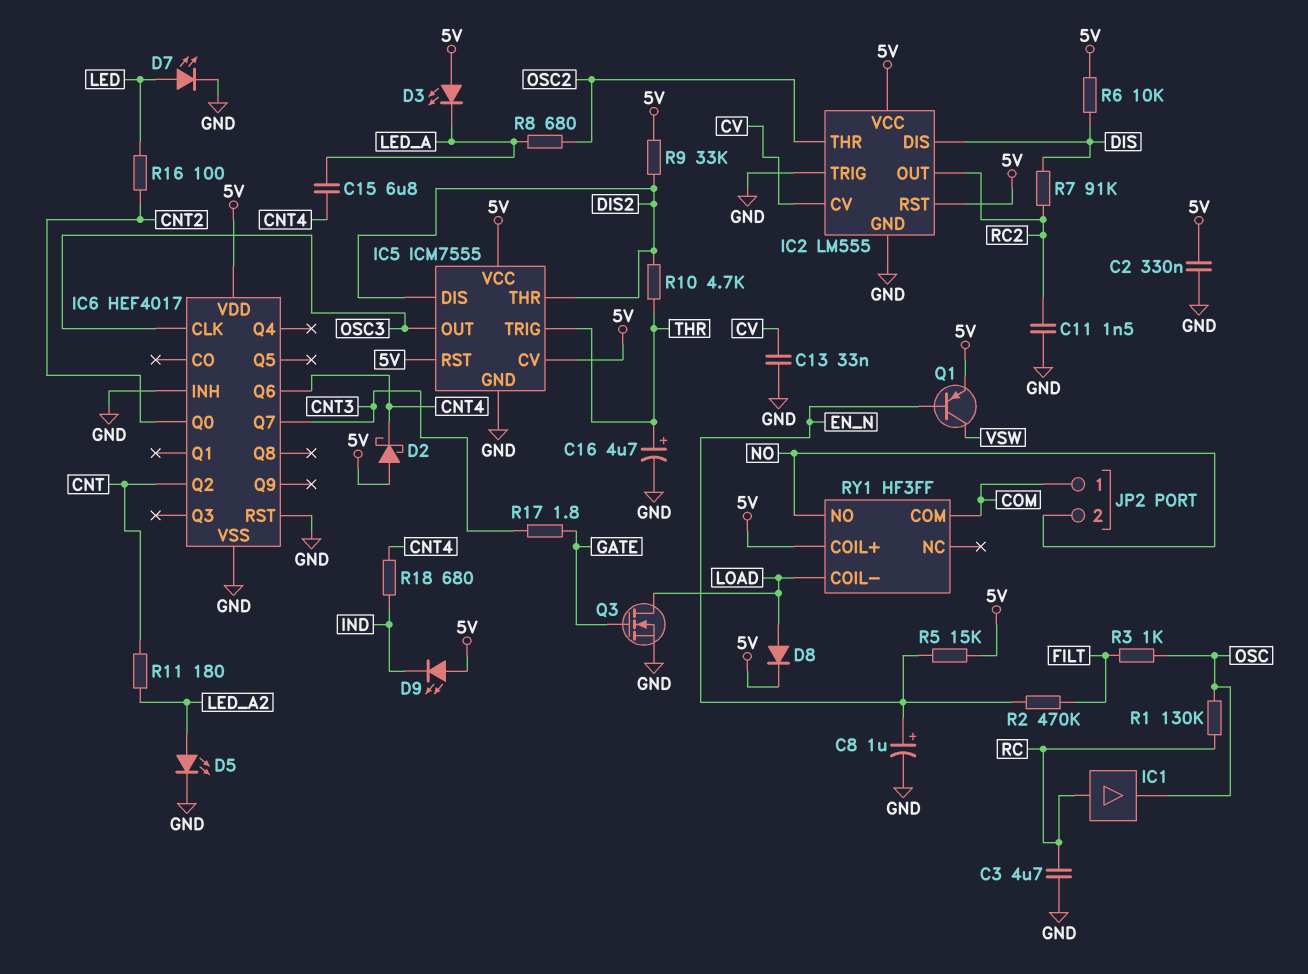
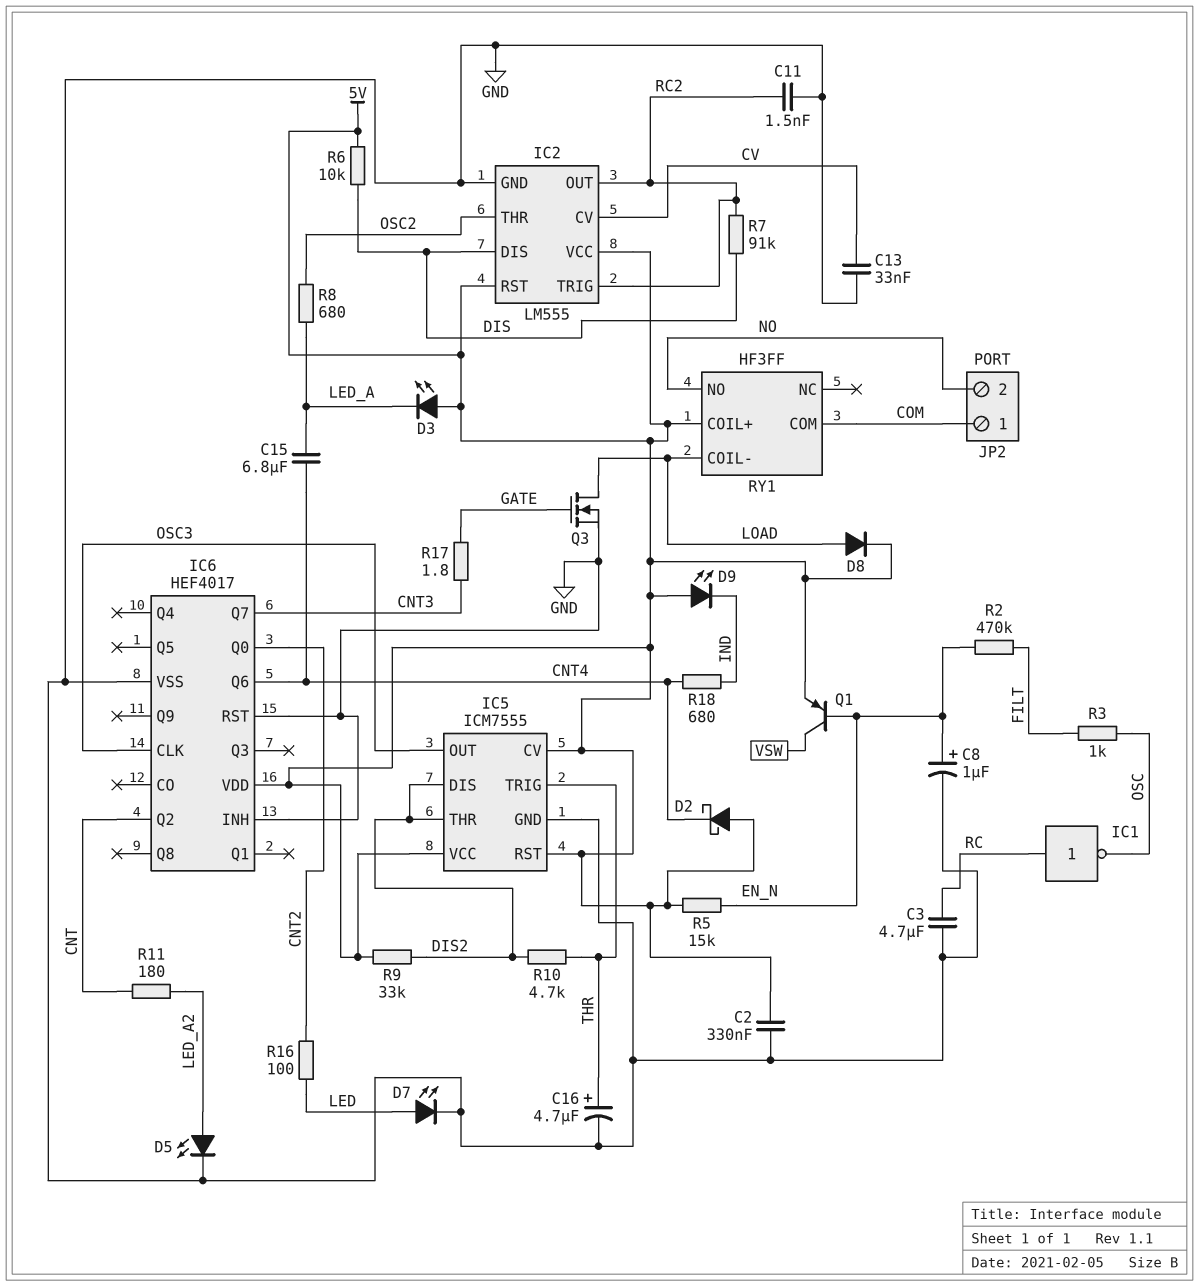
IC1: buffer (in RC, out OSC) -> NOT (in RC, out OSC)
IC2 pin TRIG: GND -> RC2
R1: 130k (OSC, RC) -> none

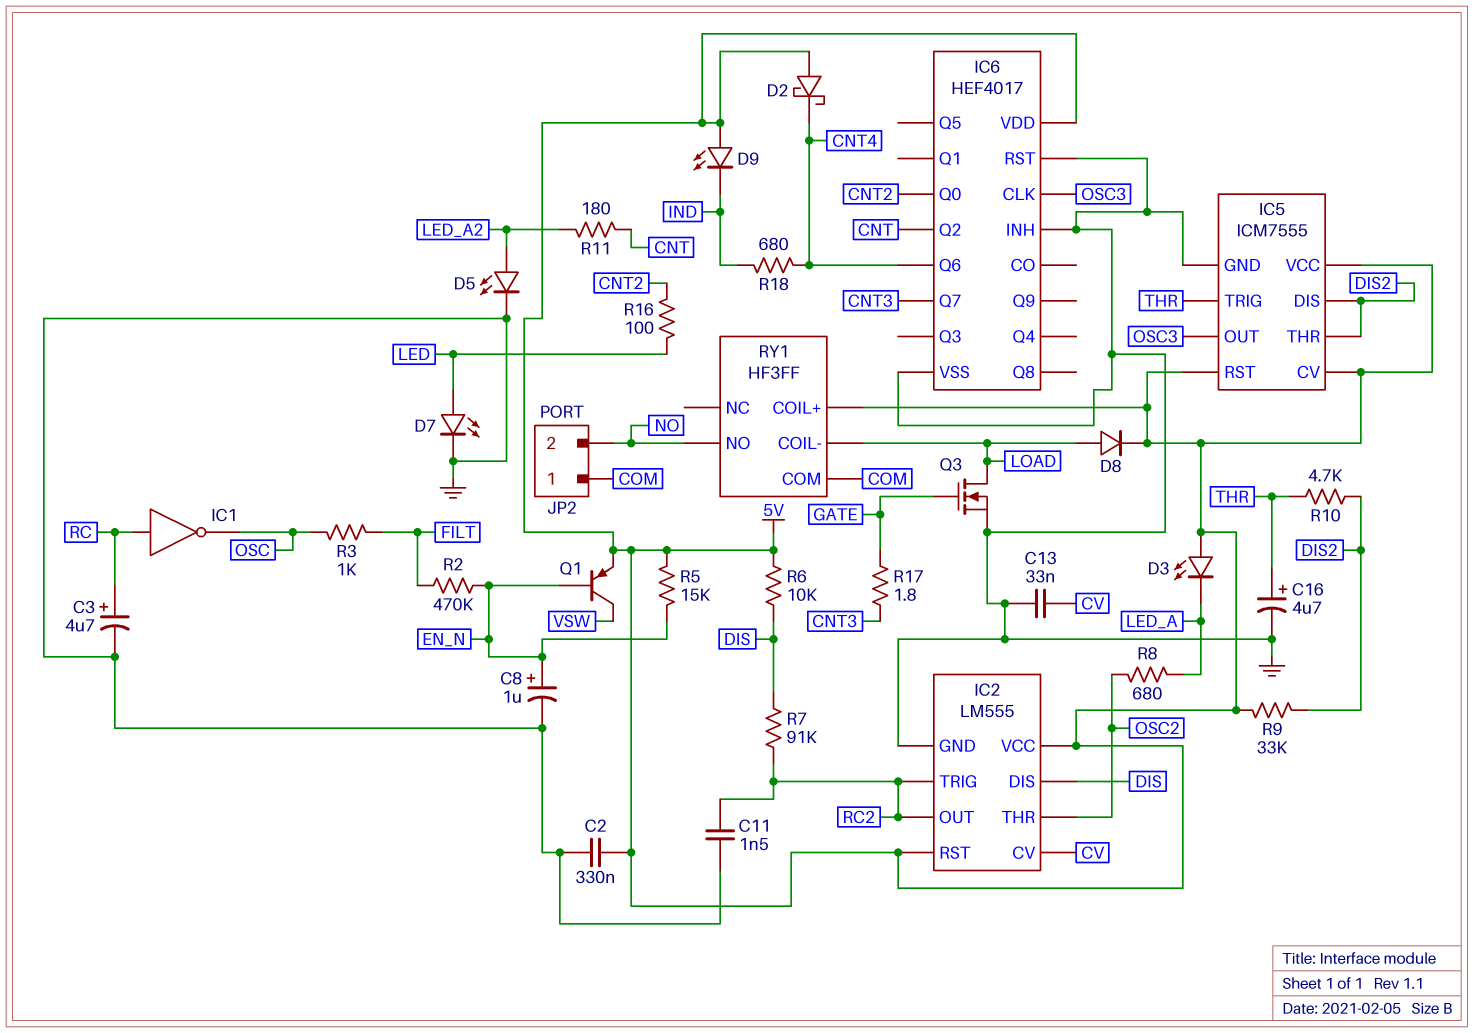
C3: 4.7uF (GND, RC) -> 4.7uF (plus RC, minus GND)
C15: 6.8uF (CNT4, LED_A) -> none

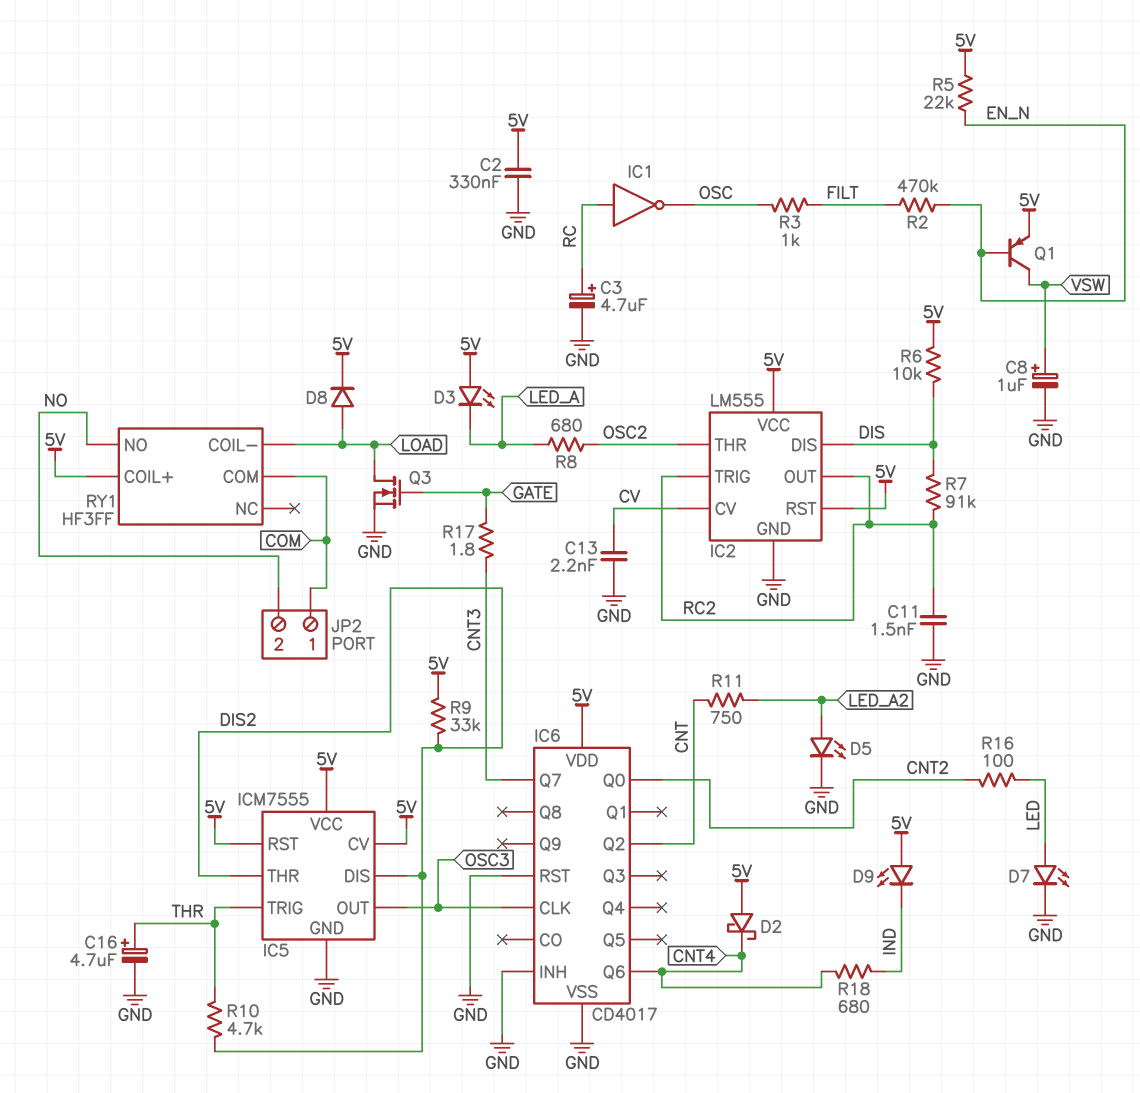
C8: 1uF (plus EN_N, minus GND) -> 1uF (plus VSW, minus GND)
C13: 33nF (CV, GND) -> 2.2nF (CV, GND)
IC6: HEF4017 -> CD4017
R5: 15k (5V, EN_N) -> 22k (5V, EN_N)
R11: 180 (CNT, LED_A2) -> 750 (CNT, LED_A2)

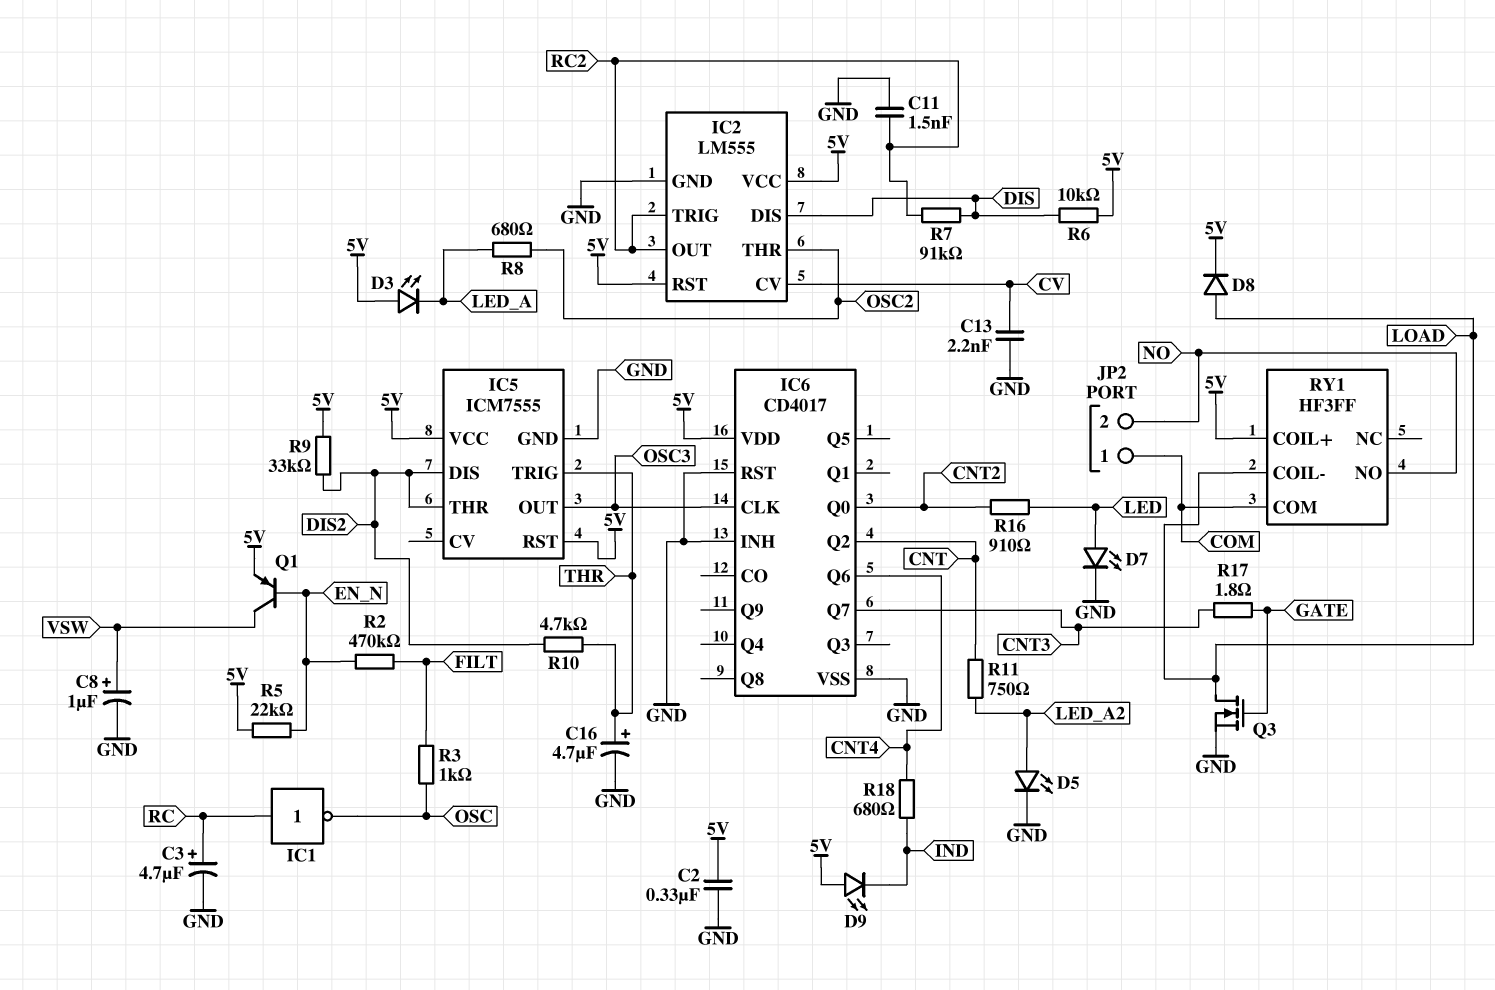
D2: schottky (A 5V, K CNT4) -> none
IC5 pin CV: 5V -> none
R16: 100 (CNT2, LED) -> 910 (CNT2, LED)

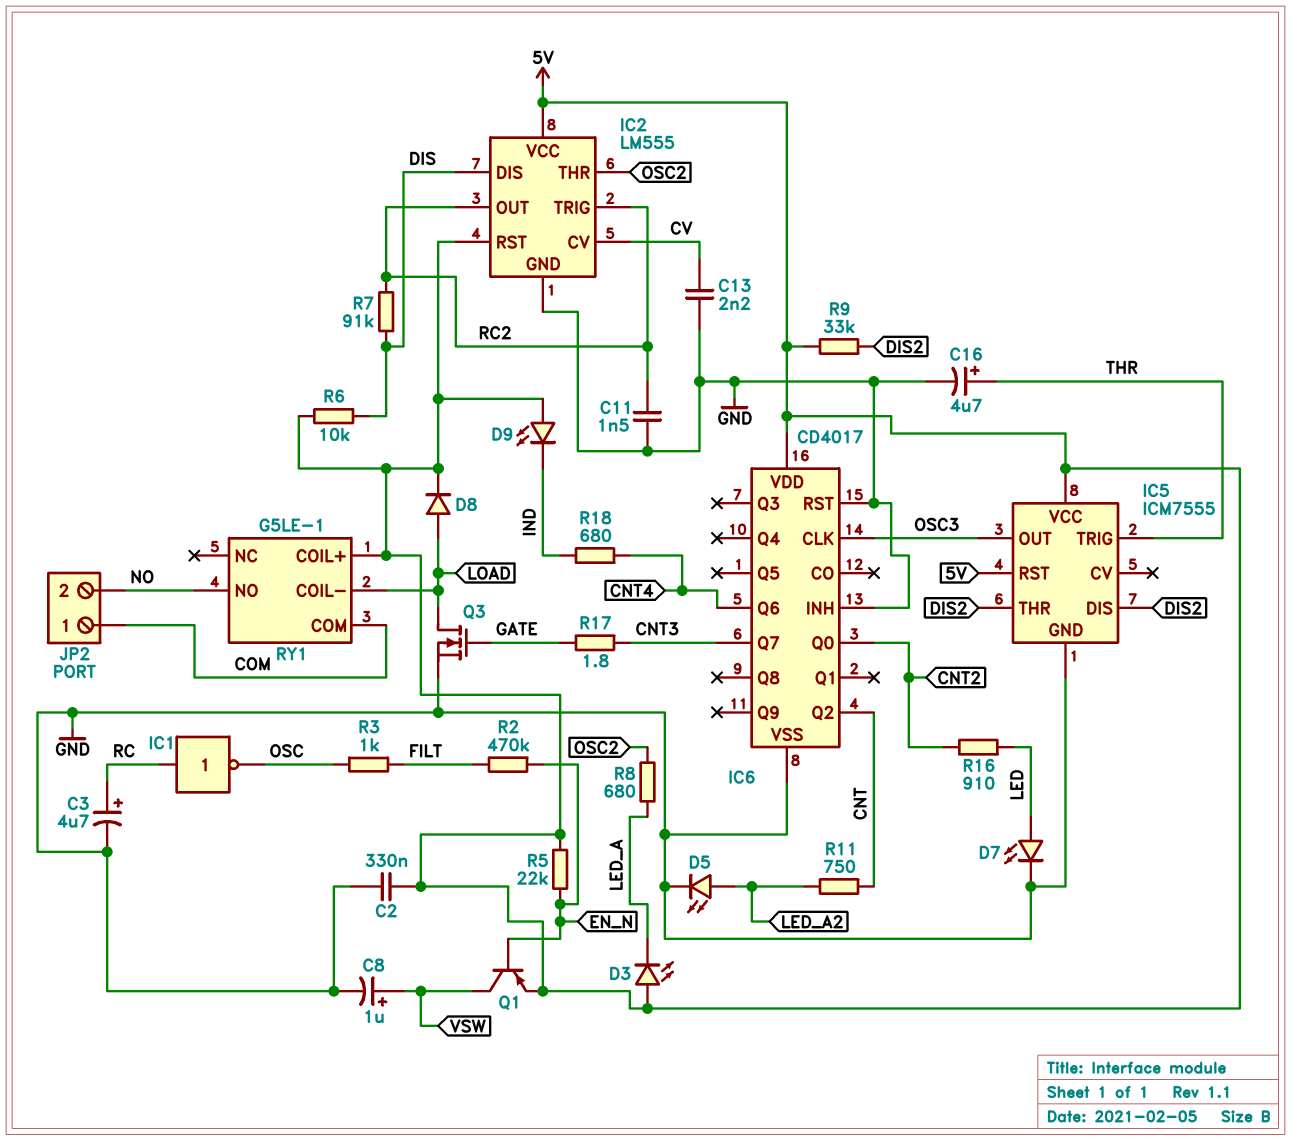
R10: 4.7k (DIS2, THR) -> none
RY1: HF3FF -> G5LE-1

